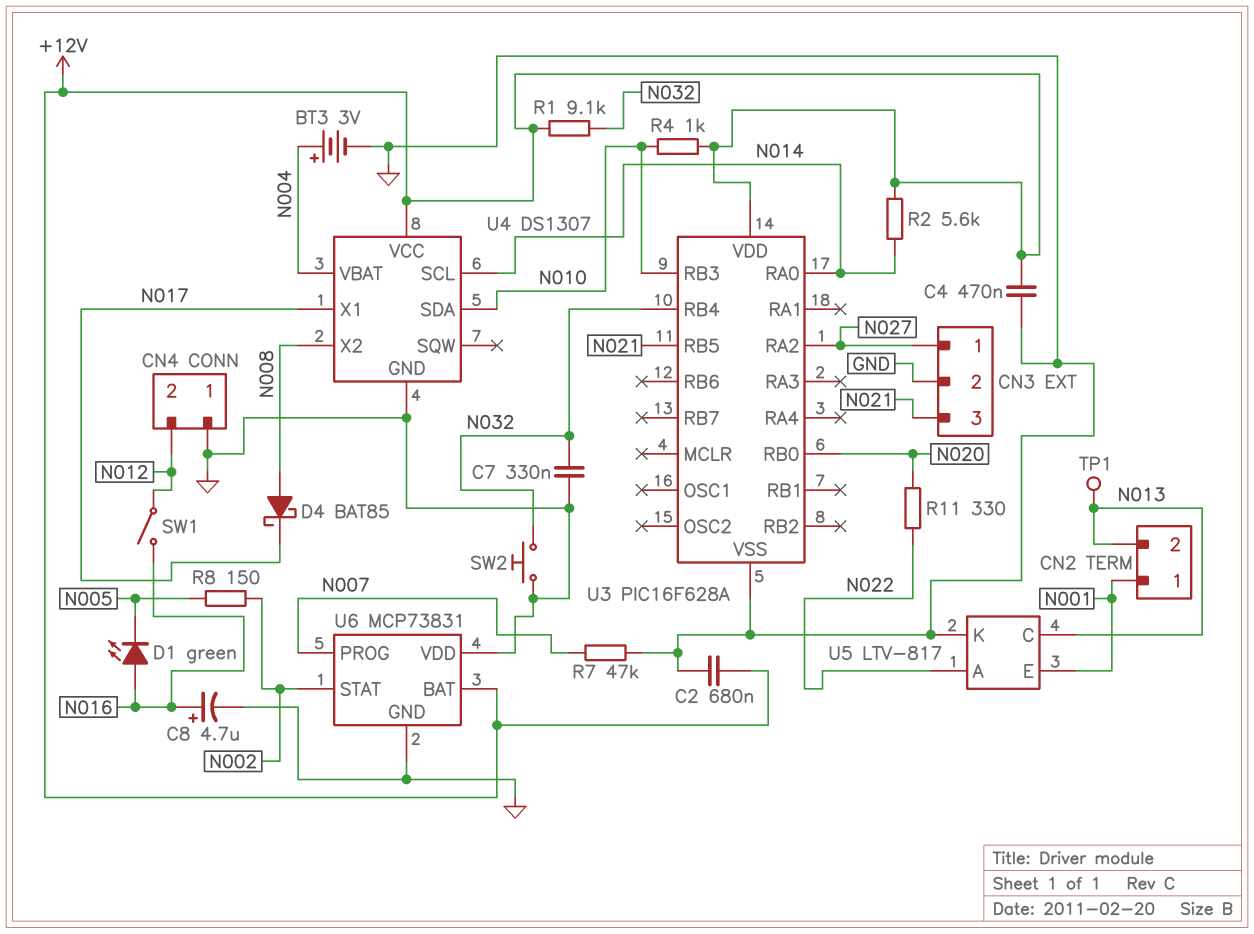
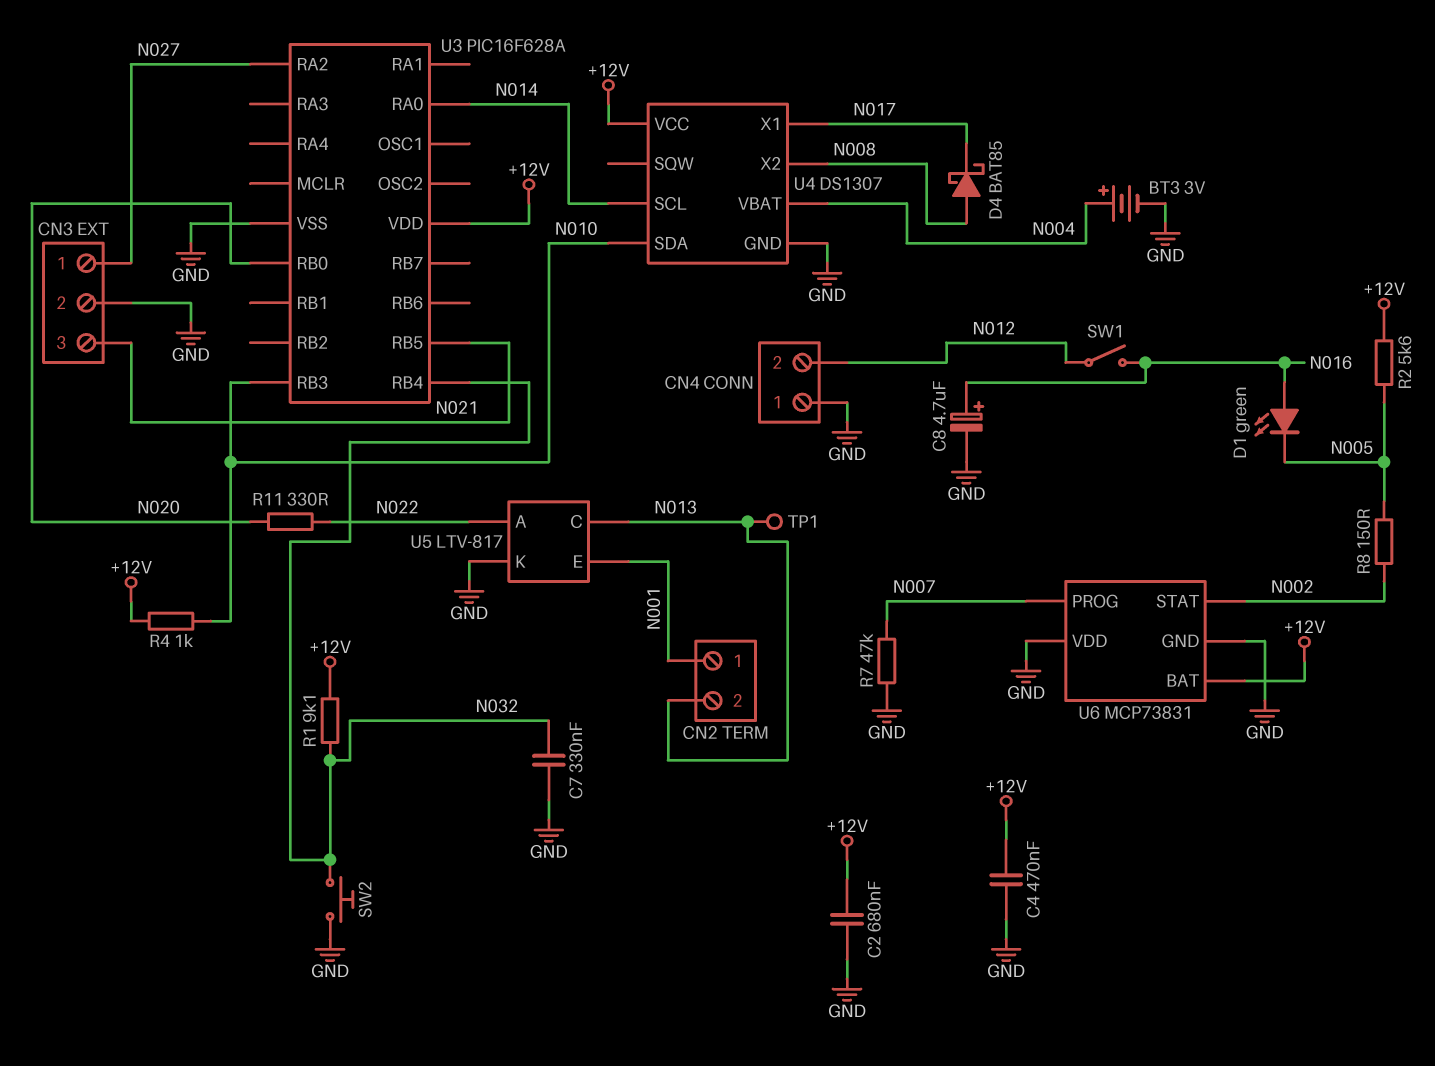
R2: 5.6k (+12V, N014) -> 5.6k (+12V, N005)

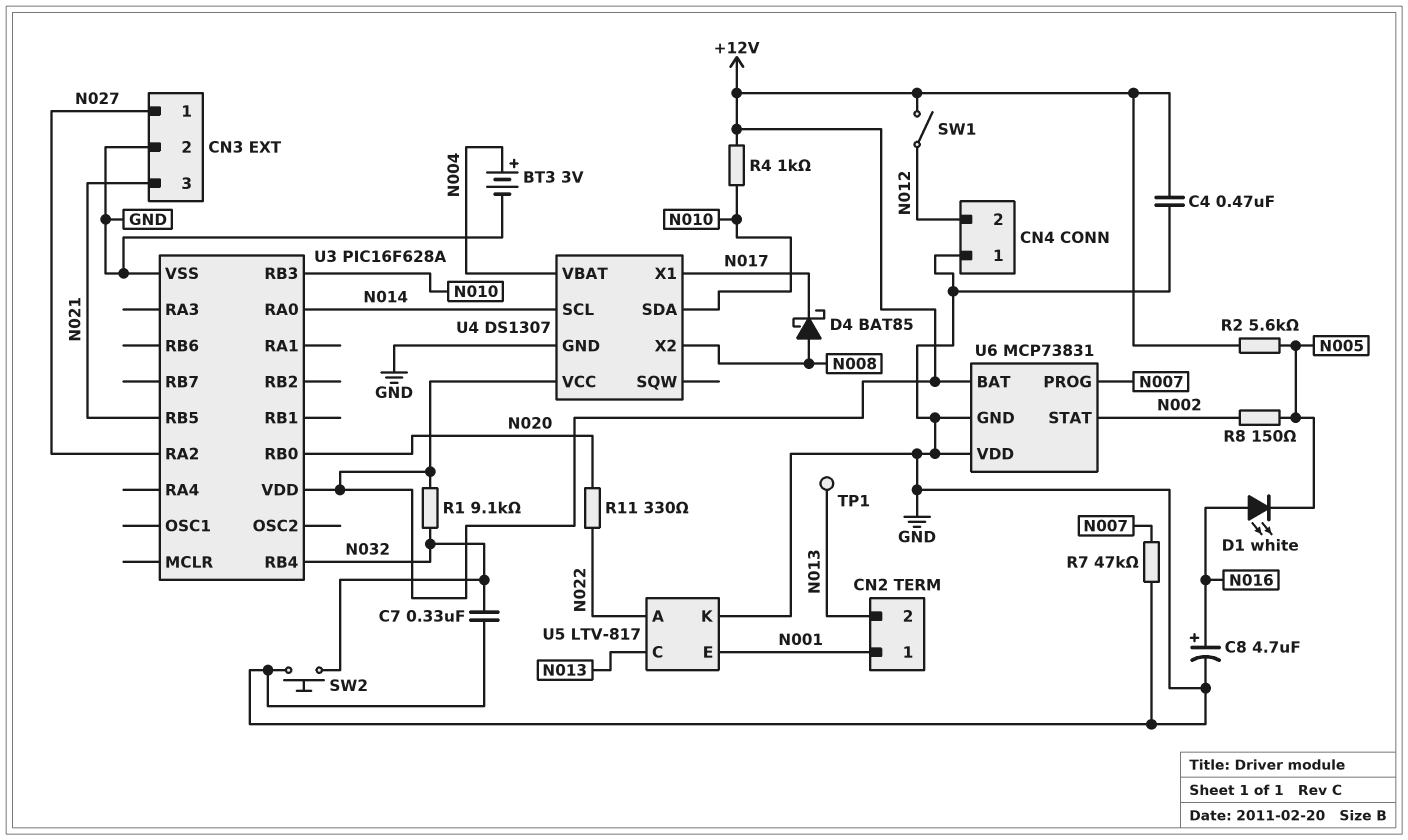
C2: 680nF (+12V, GND) -> none
D1: LED green (A N016, K N005) -> LED white (A N016, K N005)
SW1: switch (N012, N016) -> switch (+12V, N012)

